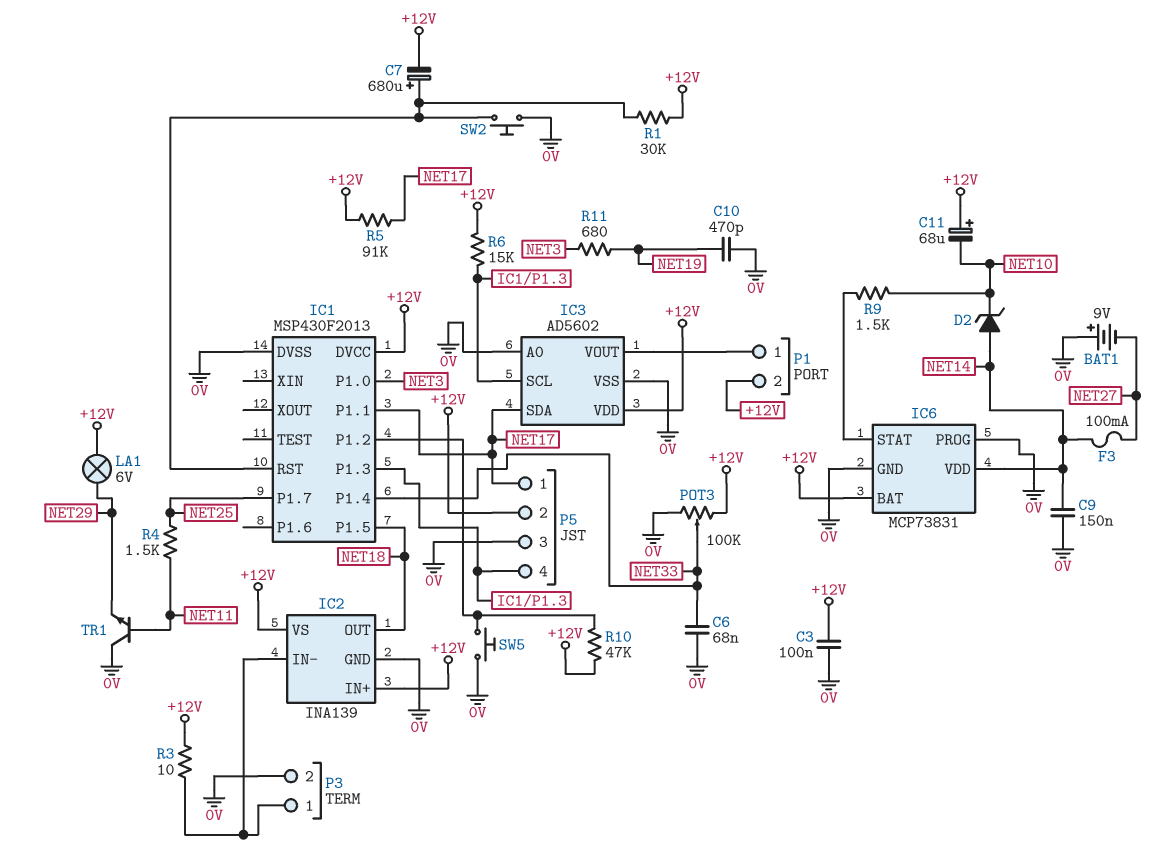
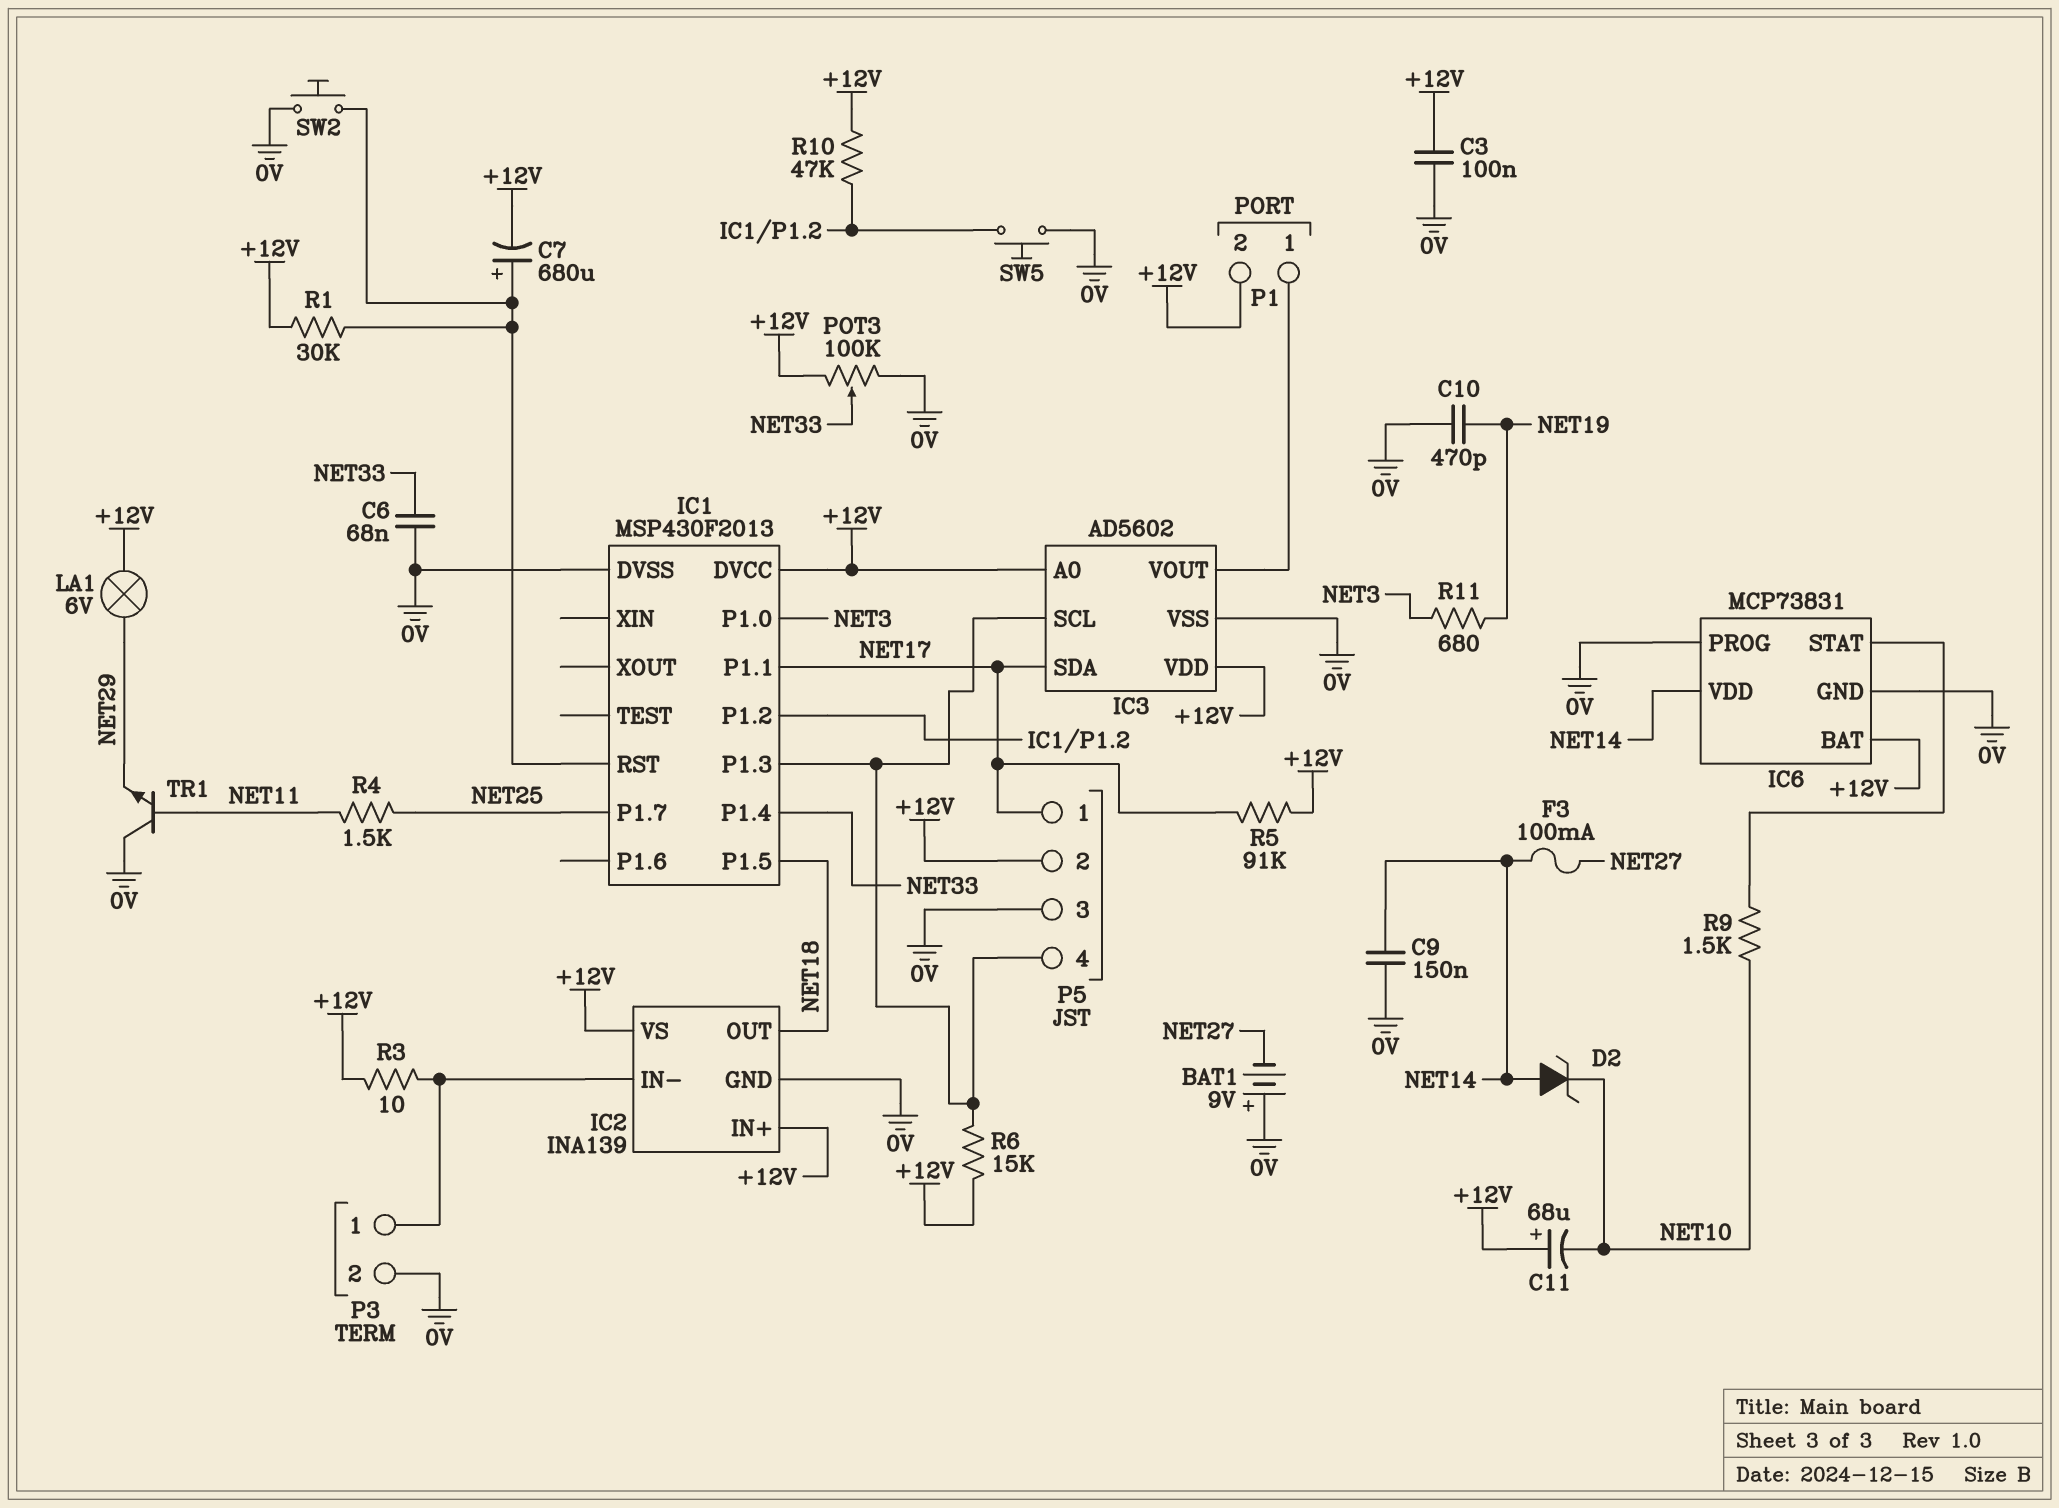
IC3 pin A0: 0V -> +12V

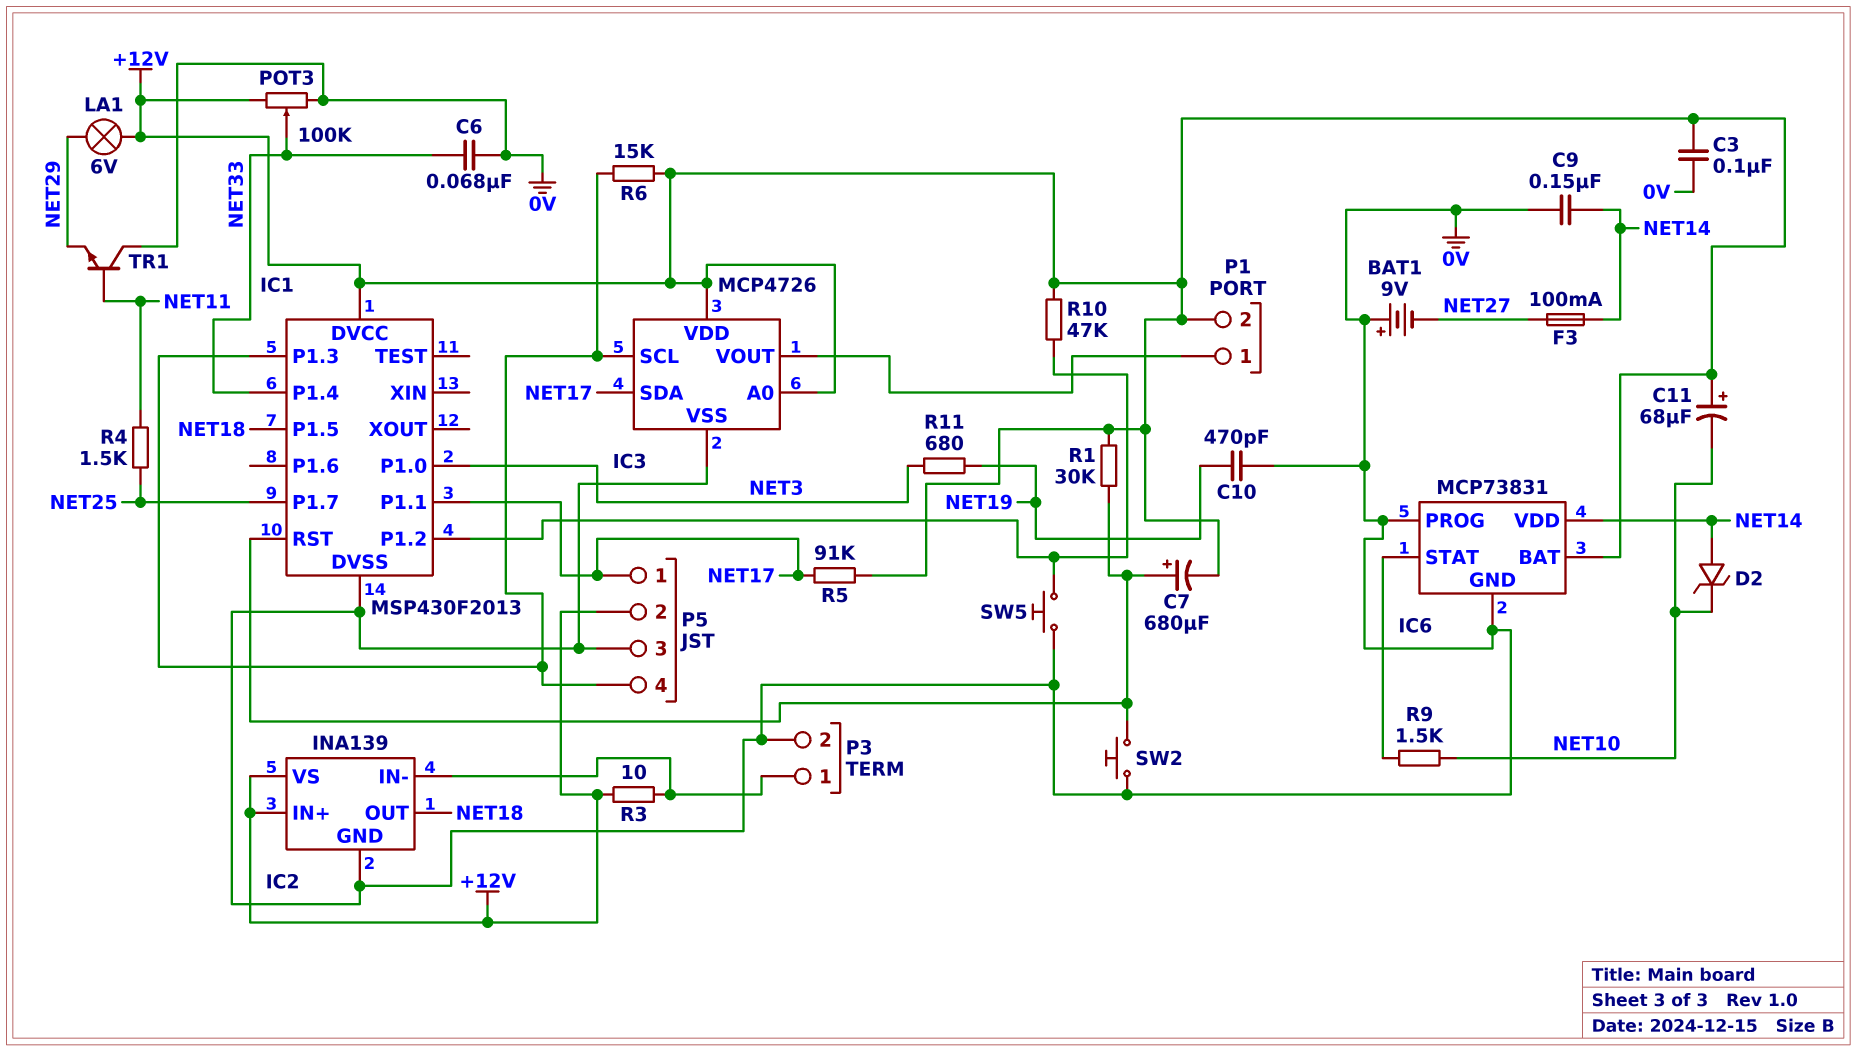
IC3: AD5602 -> MCP4726

